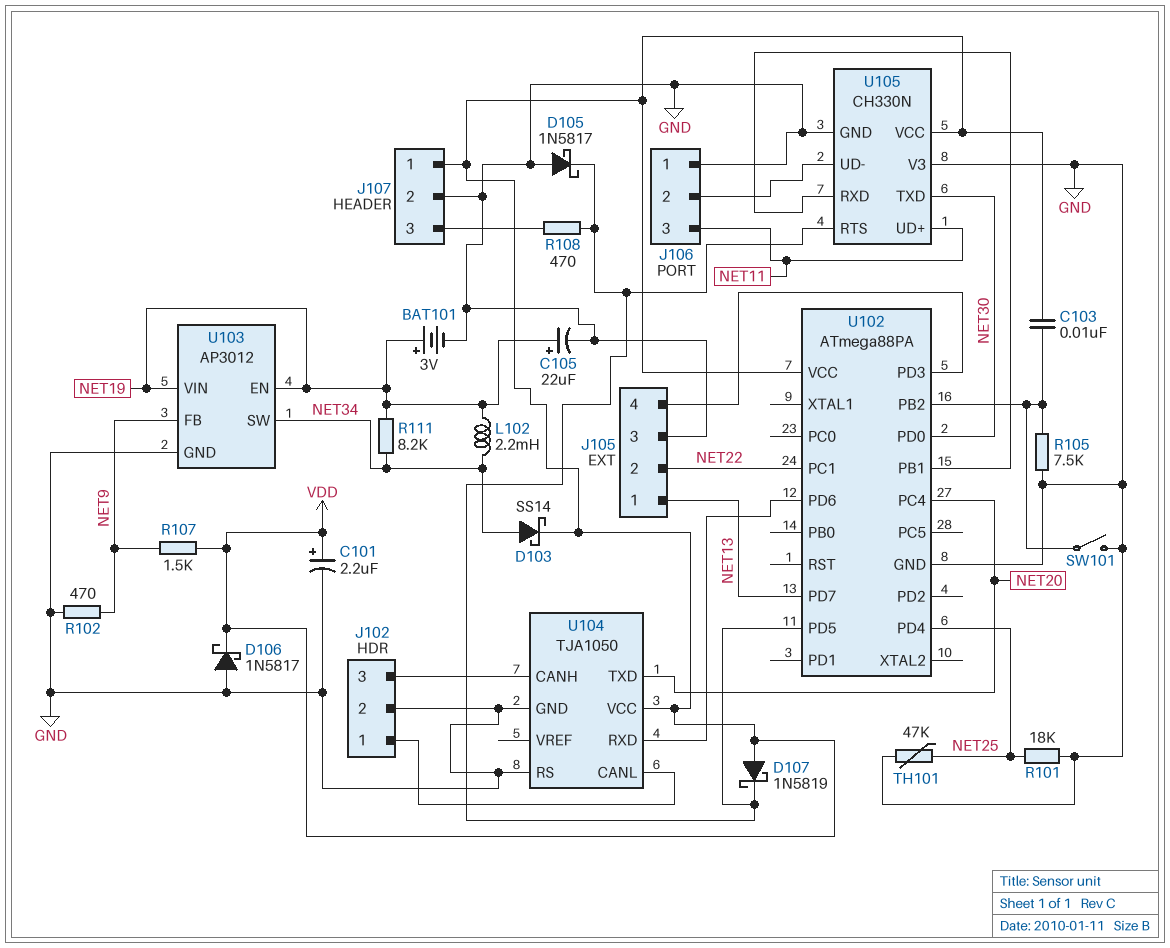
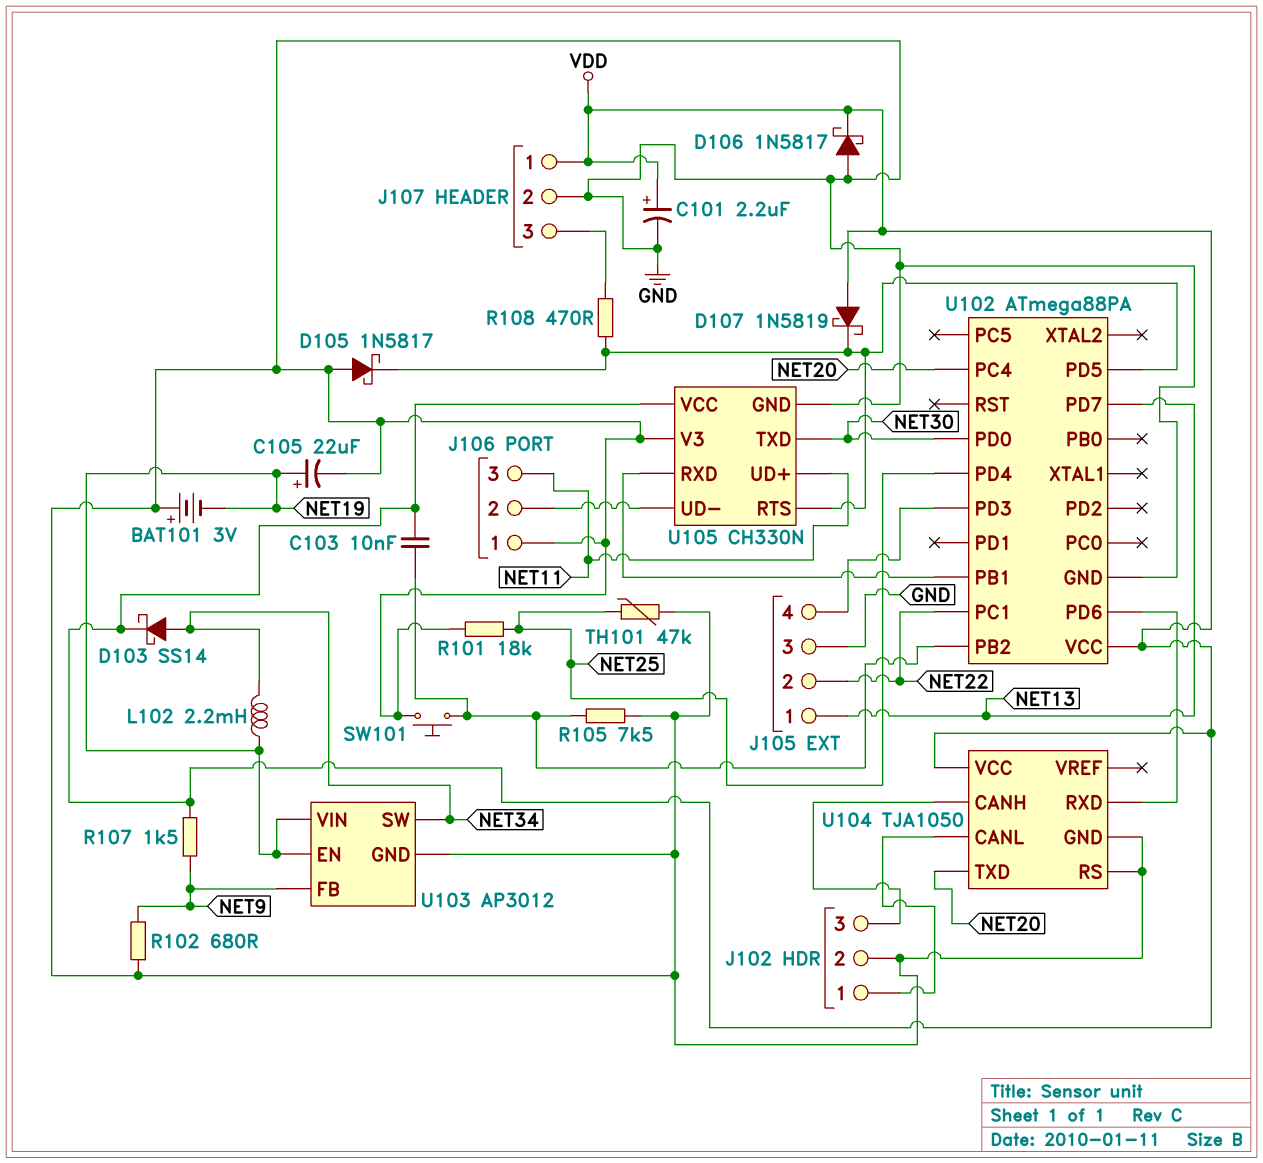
BAT101: 3V (plus NET19, minus GND) -> 3V (plus GND, minus NET19)
R102: 470 (GND, NET9) -> 680 (GND, NET9)
R111: 8.2k (NET19, NET34) -> none
SW101: switch (GND, U102/PB2) -> button (GND, U102/PB2)

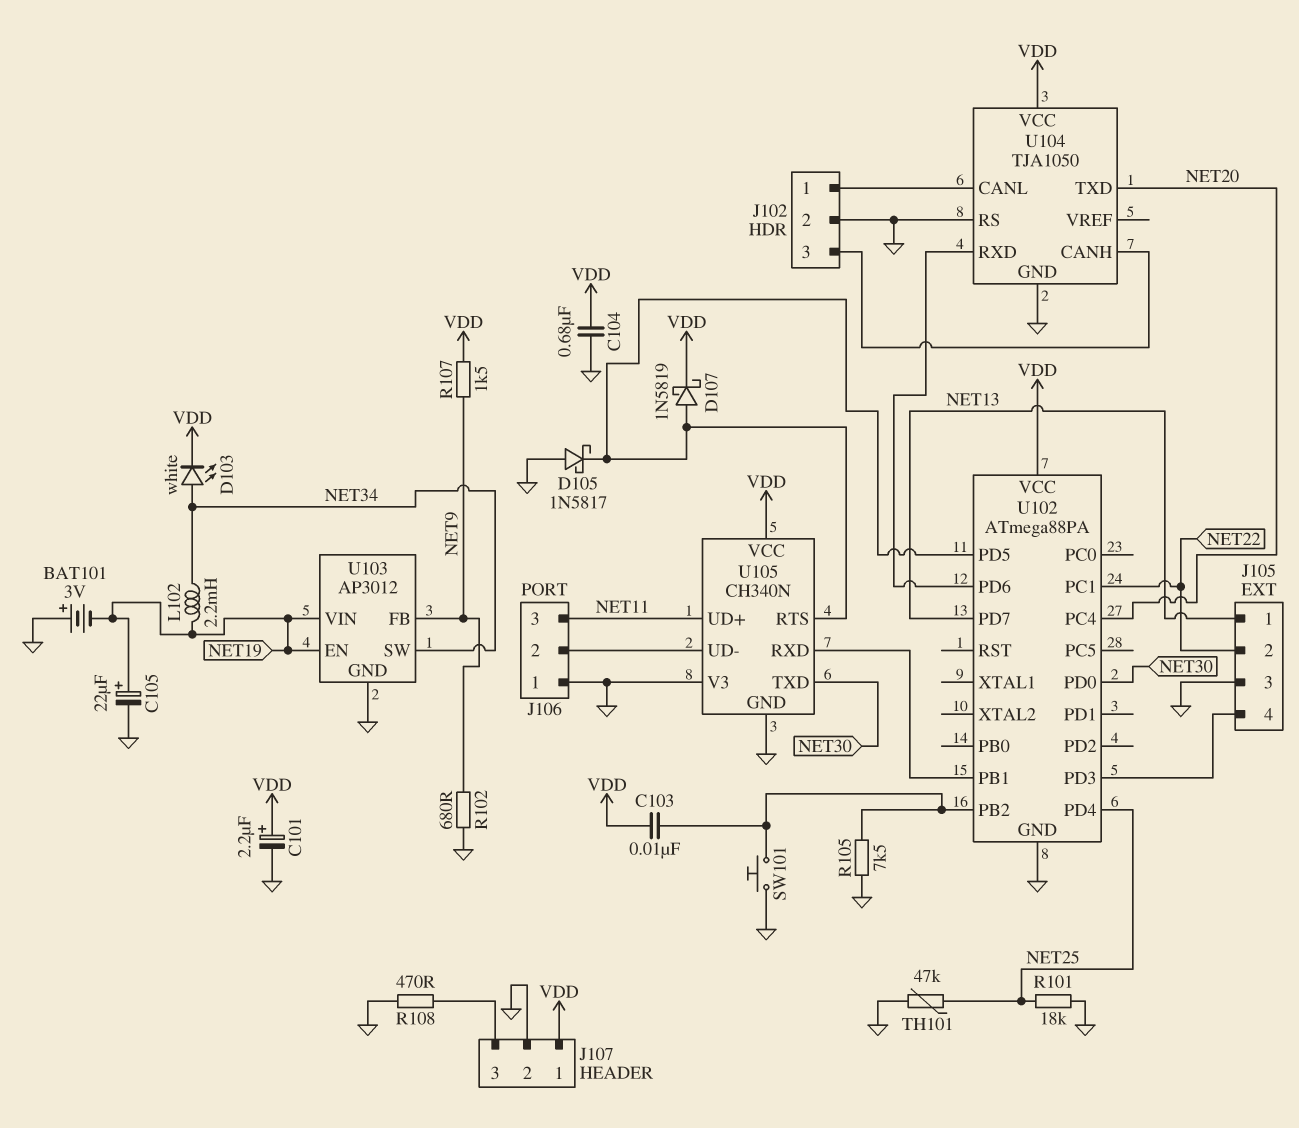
C104: none -> 680nF (GND, VDD)
D103: schottky SS14 (A NET34, K VDD) -> LED white (A NET34, K VDD)
D106: schottky 1N5817 (A GND, K VDD) -> none
D107: schottky 1N5819 (A VDD, K U102/PD5) -> schottky 1N5819 (A U102/PD5, K VDD)
R108: 470 (J107/3, U102/PD5) -> 470 (GND, J107/3)
U105: CH330N -> CH340N

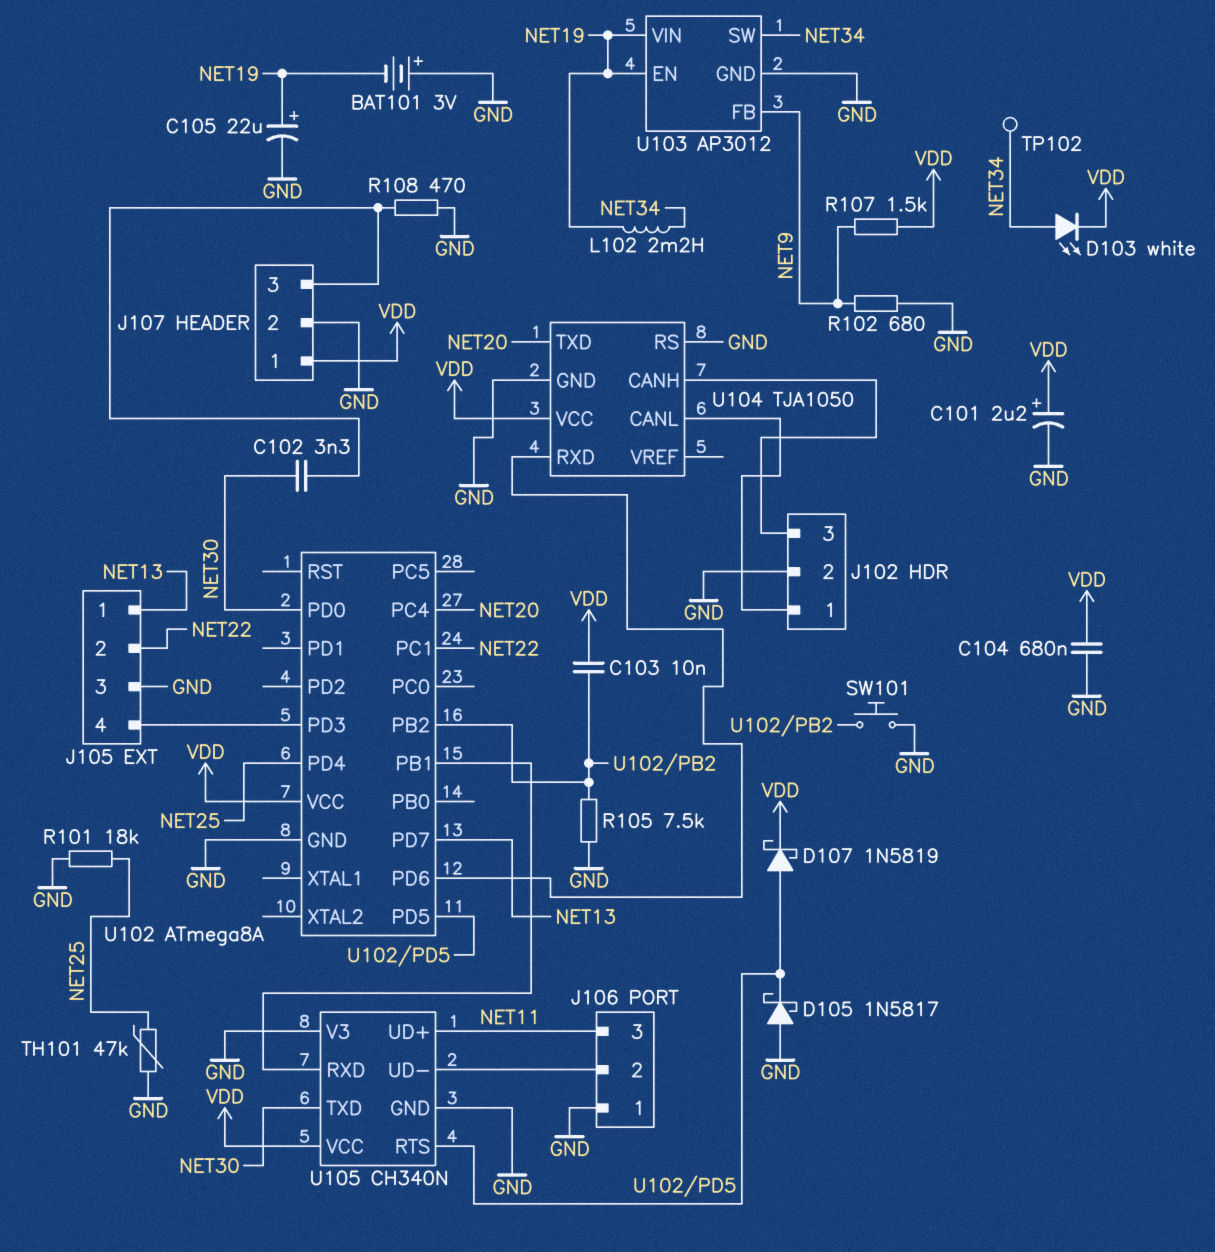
C102: none -> 3.3nF (J107/3, NET30)
TP102: none -> test point (NET34)
U102: ATmega88PA -> ATmega8A

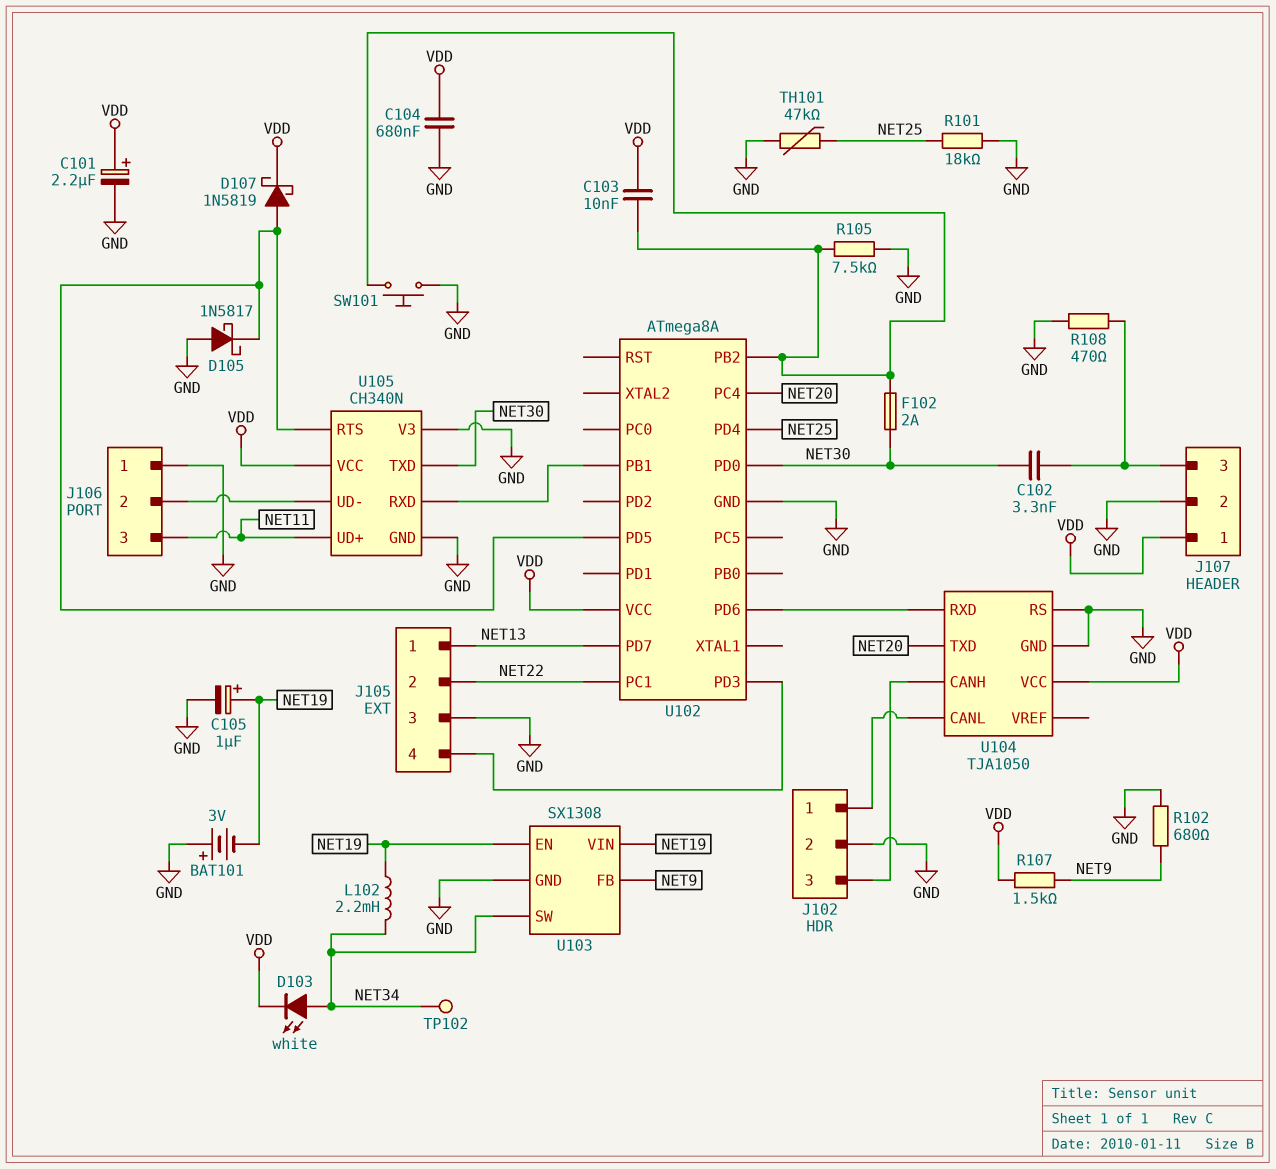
C105: 22uF (plus NET19, minus GND) -> 1uF (plus NET19, minus GND)
F102: none -> 2A (NET30, U102/PB2)
U103: AP3012 -> SX1308

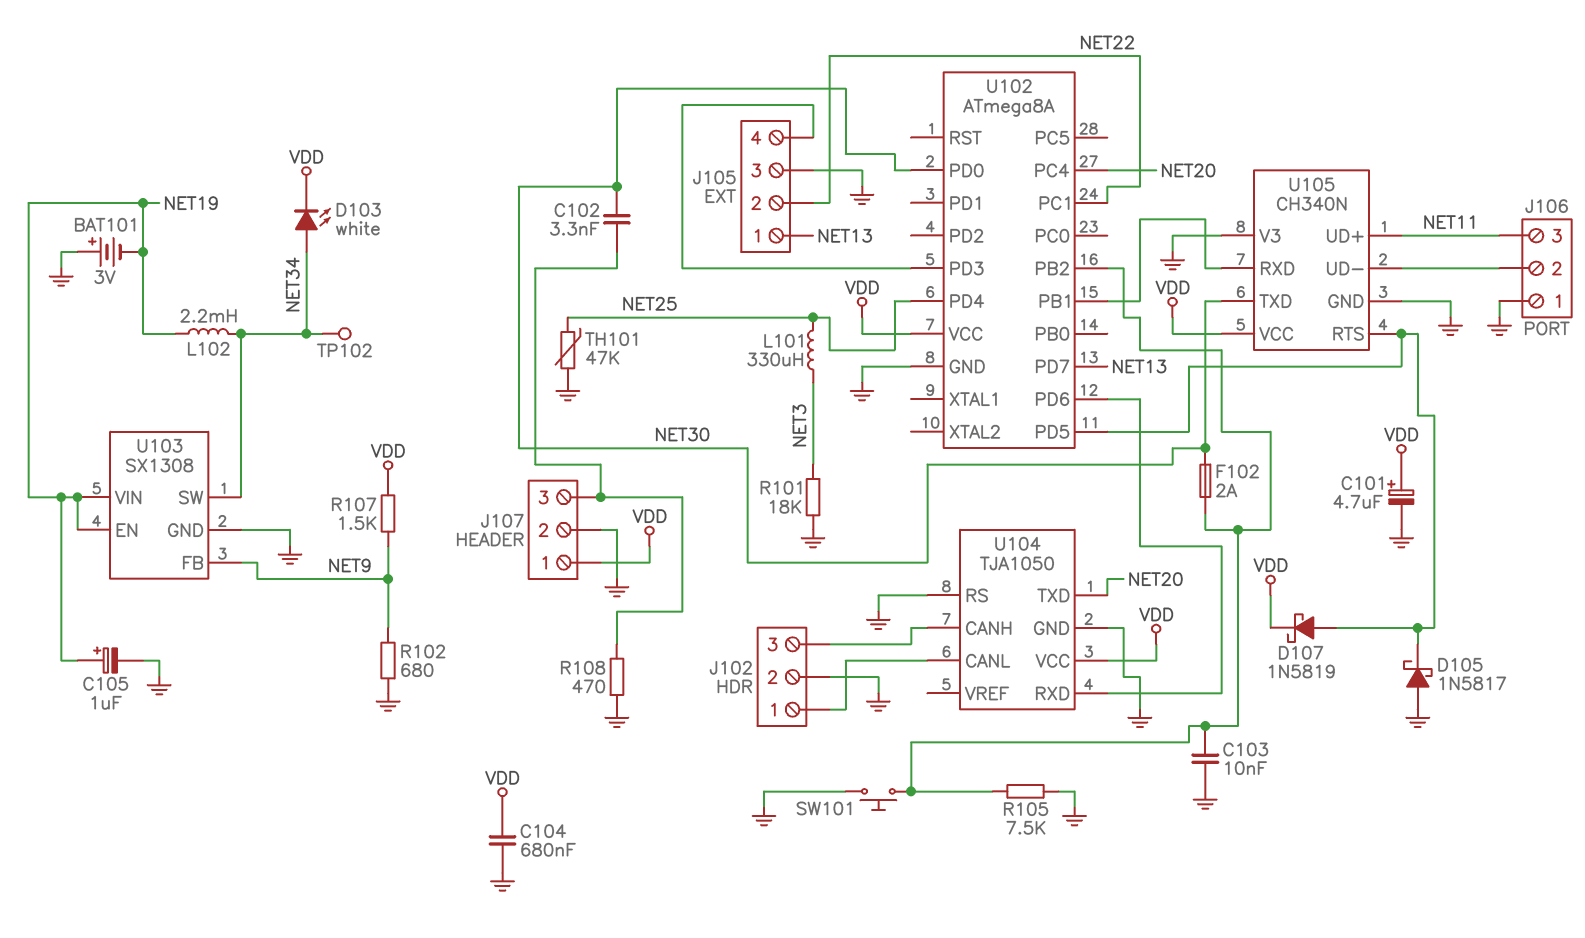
C101: 2.2uF (plus VDD, minus GND) -> 4.7uF (plus VDD, minus GND)
C103: 10nF (U102/PB2, VDD) -> 10nF (GND, U102/PB2)
L101: none -> 330uH (NET3, NET25)
R101: 18k (GND, NET25) -> 18k (GND, NET3)

